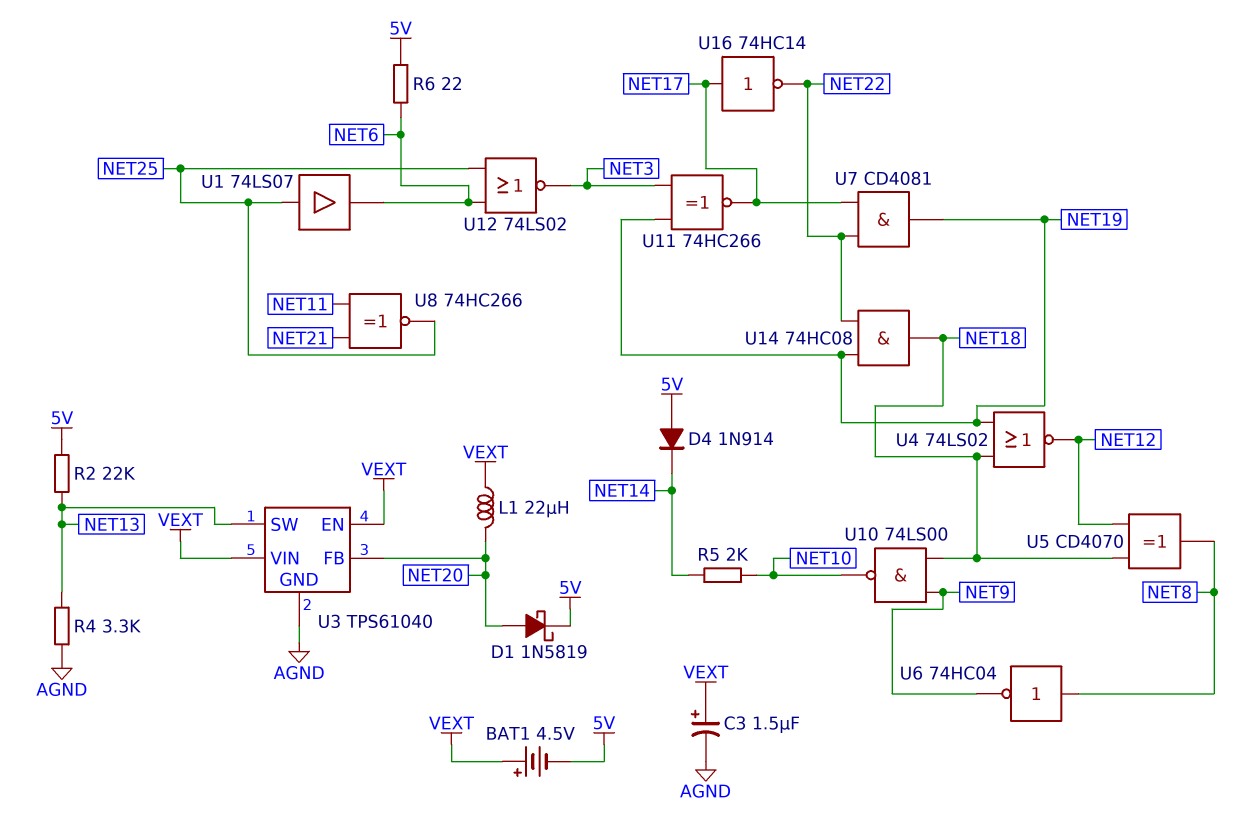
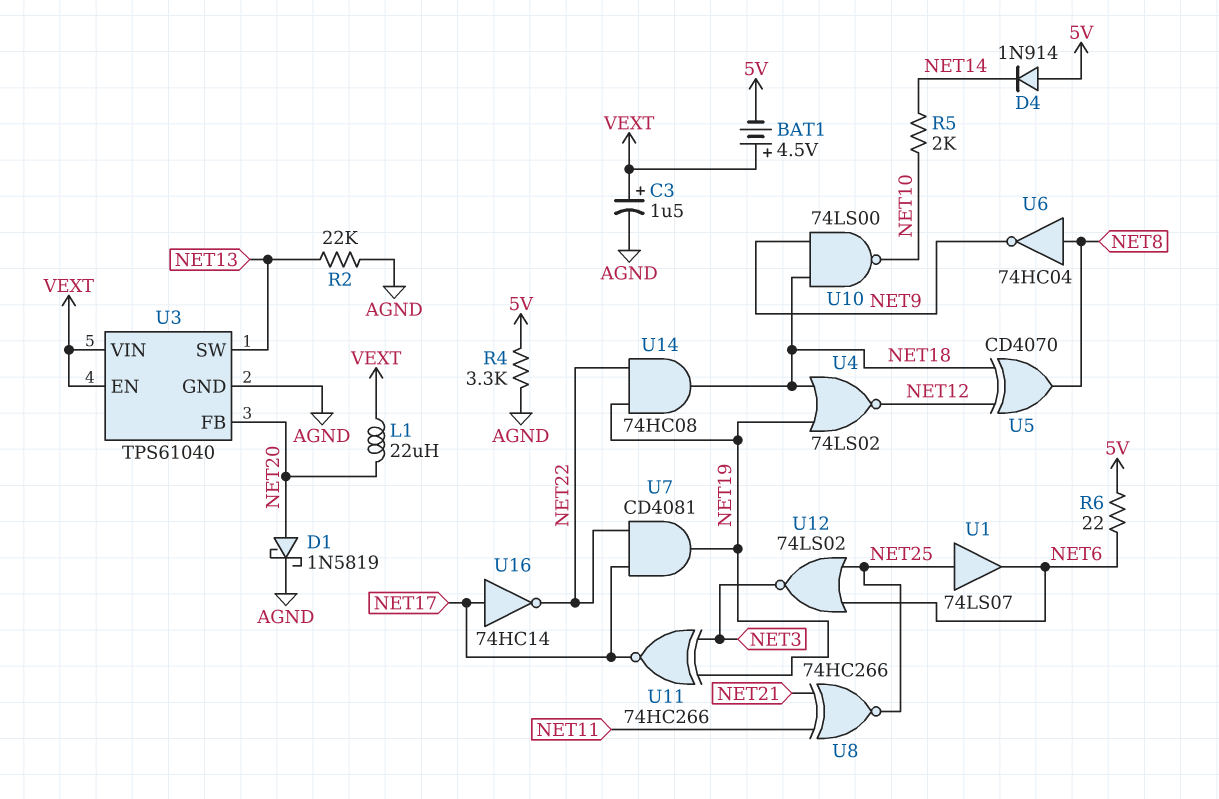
D1: schottky 1N5819 (A NET20, K 5V) -> schottky 1N5819 (A NET20, K AGND)
R2: 22k (5V, NET13) -> 22k (AGND, NET13)
R4: 3.3k (AGND, NET13) -> 3.3k (5V, AGND)

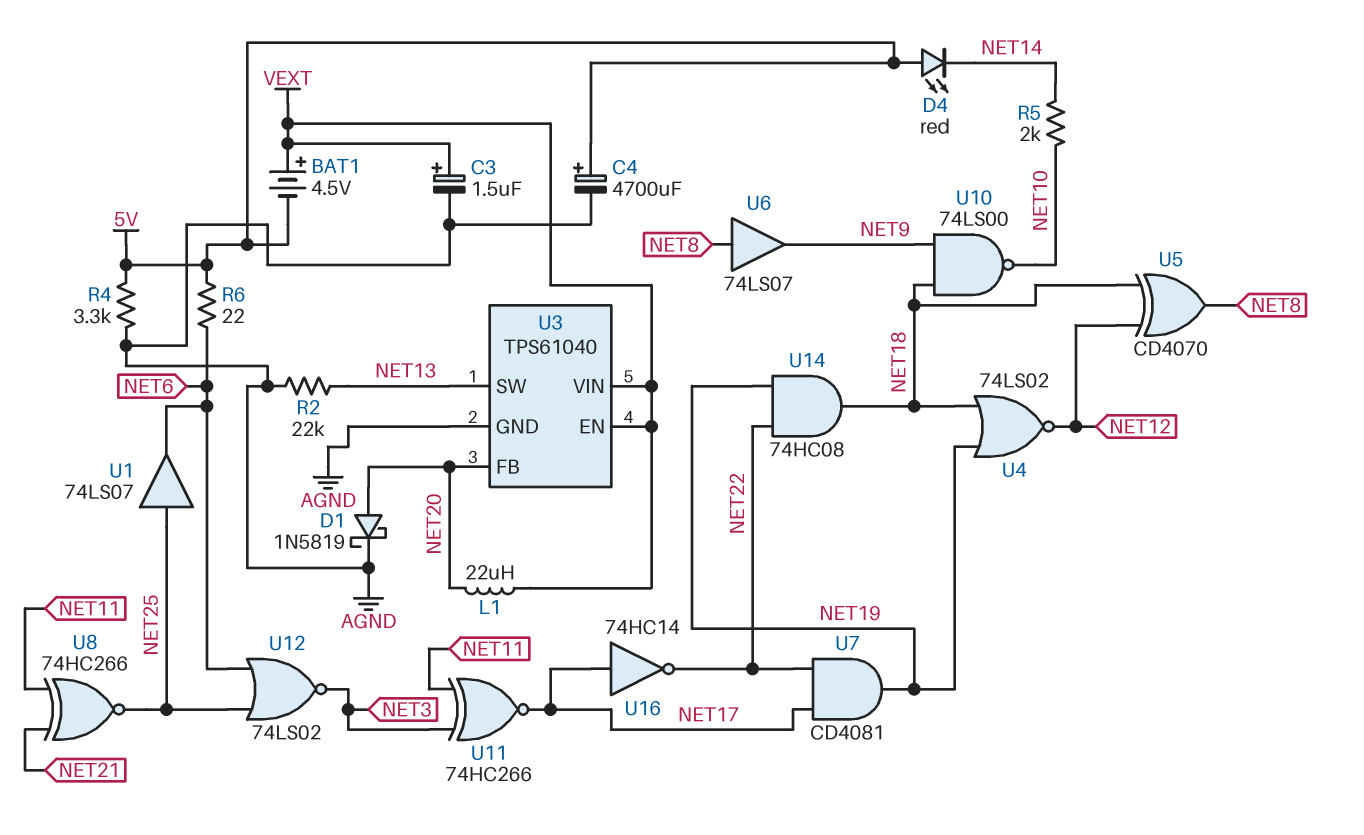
C4: none -> 4700uF (plus 5V, minus AGND)
D4: diode 1N914 (A 5V, K NET14) -> LED red (A 5V, K NET14)
U6: NOT 74HC04 (in NET8, out NET9) -> buffer 74LS07 (in NET8, out NET9)
U11: XNOR 74HC266 (in NET3, in NET19, out NET17) -> XNOR 74HC266 (in NET3, in NET11, out NET17)

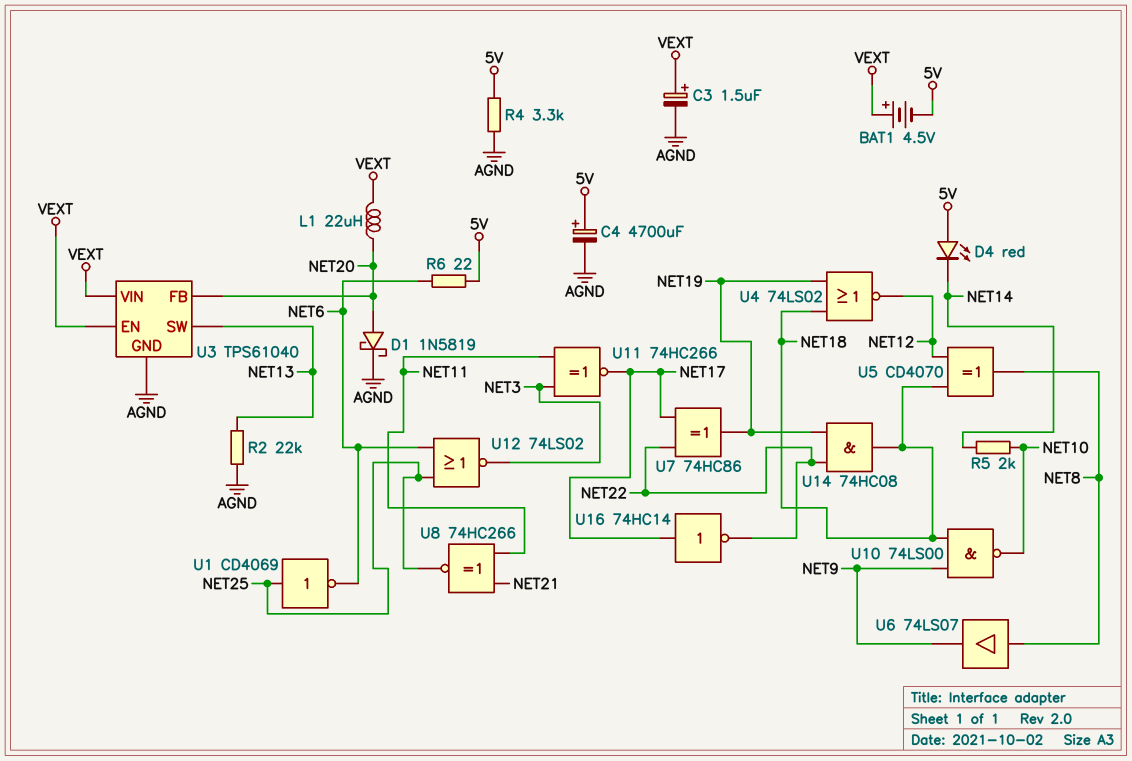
U1: buffer 74LS07 (in NET25, out NET6) -> NOT CD4069 (in NET25, out NET6)
U7: AND CD4081 (in NET17, in NET22, out NET19) -> XOR 74HC86 (in NET17, in NET22, out NET19)

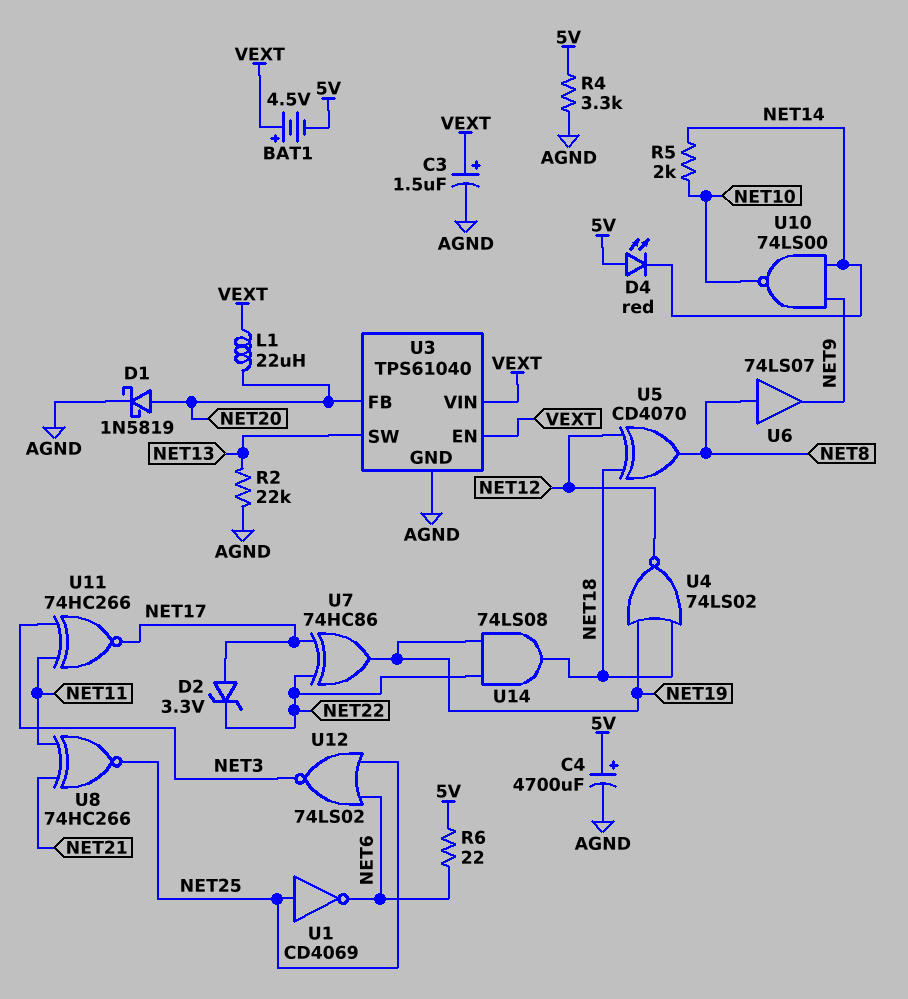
D2: none -> zener 3.3V (A NET17, K NET22)
U10: NAND 74LS00 (in NET9, in NET18, out NET10) -> NAND 74LS00 (in NET9, in NET14, out NET10)
U14: AND 74HC08 (in NET19, in NET22, out NET18) -> AND 74LS08 (in NET19, in NET22, out NET18)
U16: NOT 74HC14 (in NET17, out NET22) -> none

